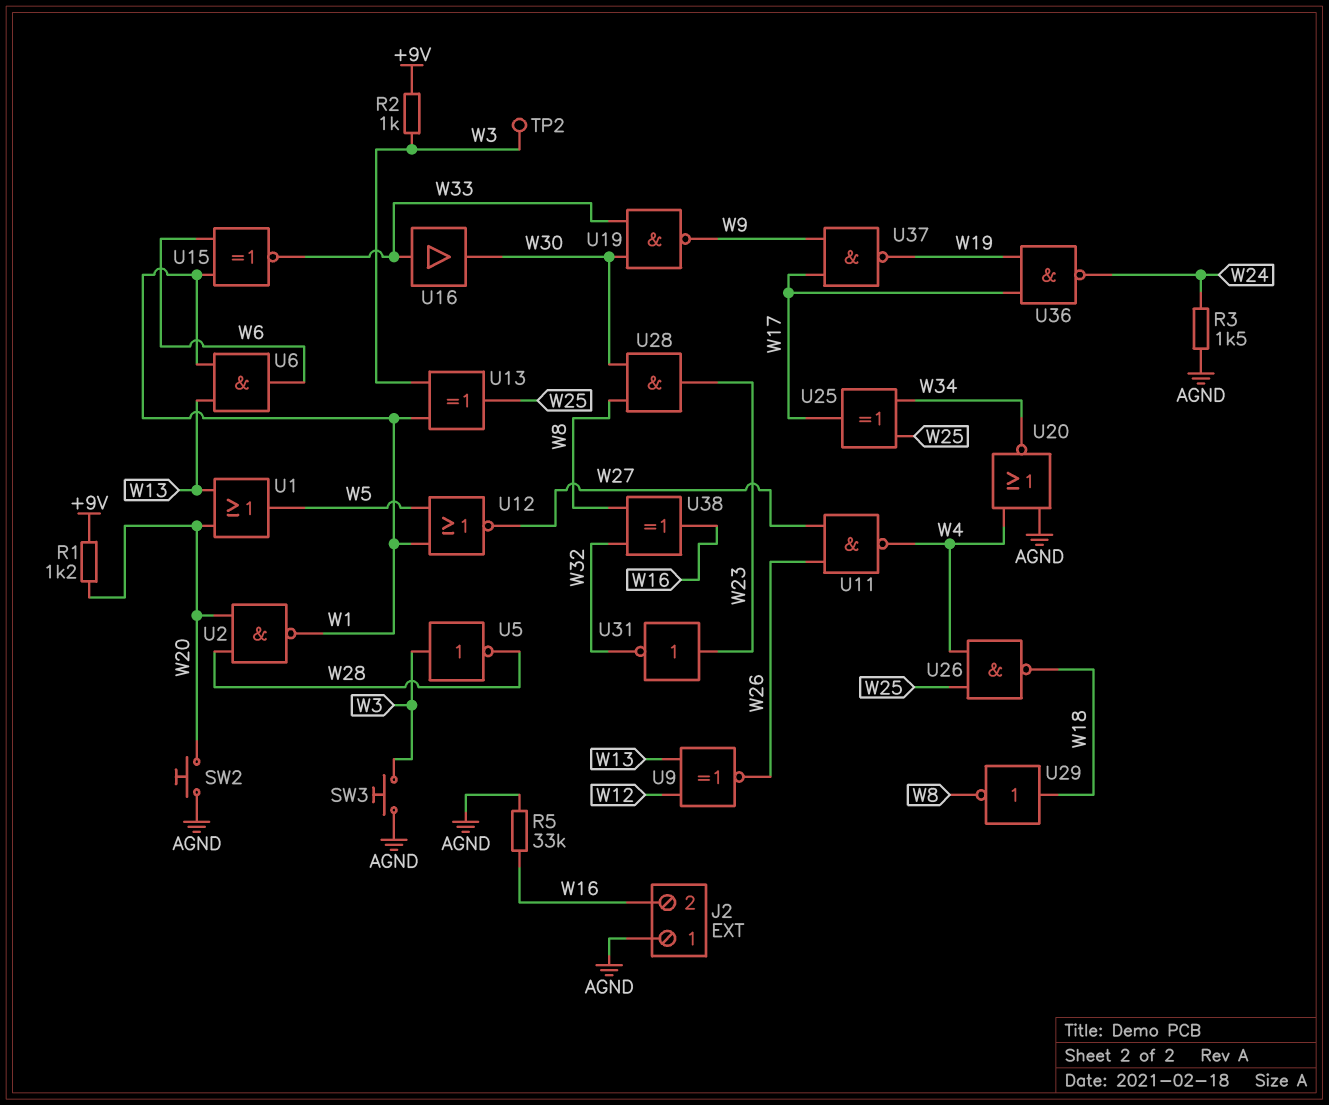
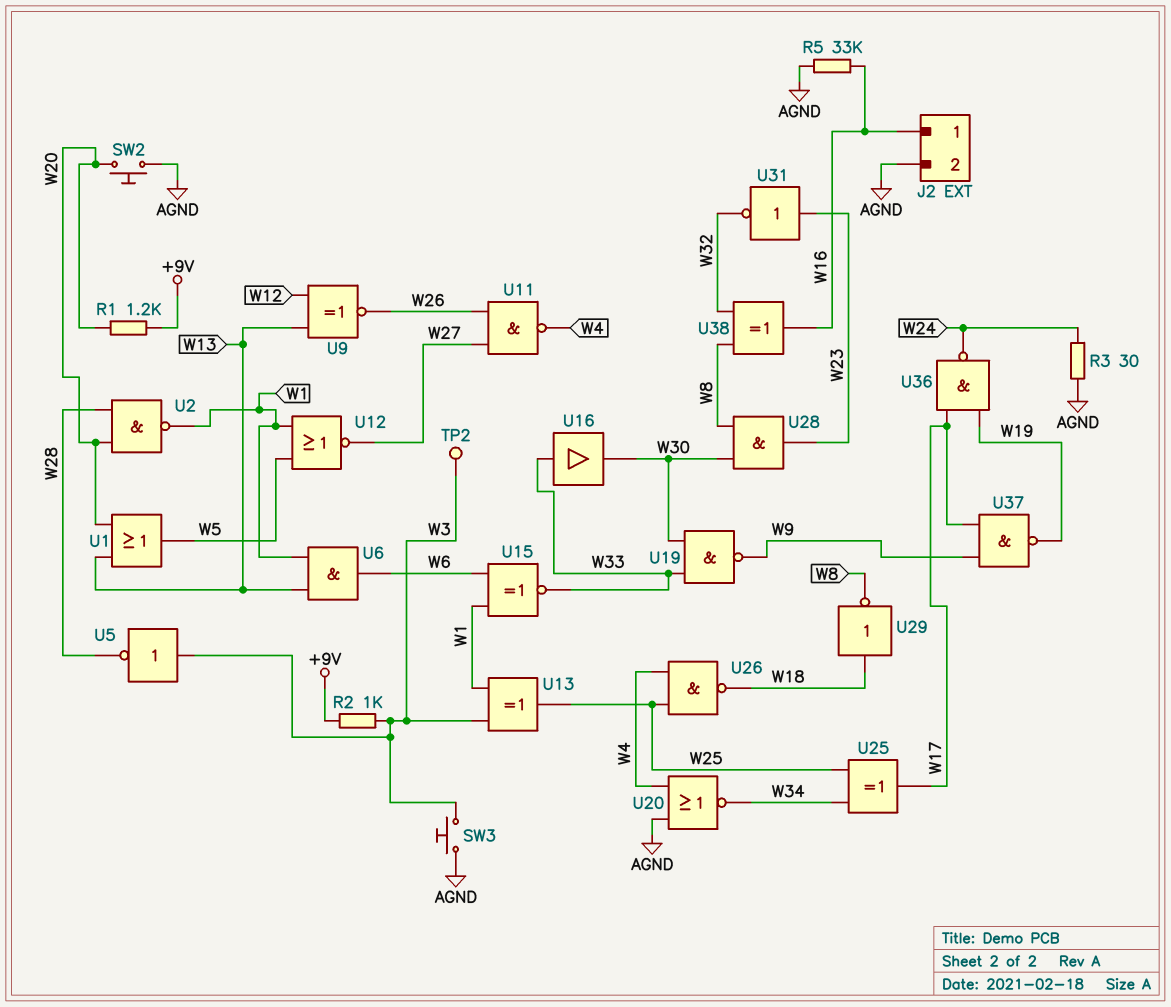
J2 pin 1: AGND -> W16
J2 pin 2: W16 -> AGND
R3: 1.5k (AGND, W24) -> 30 (AGND, W24)

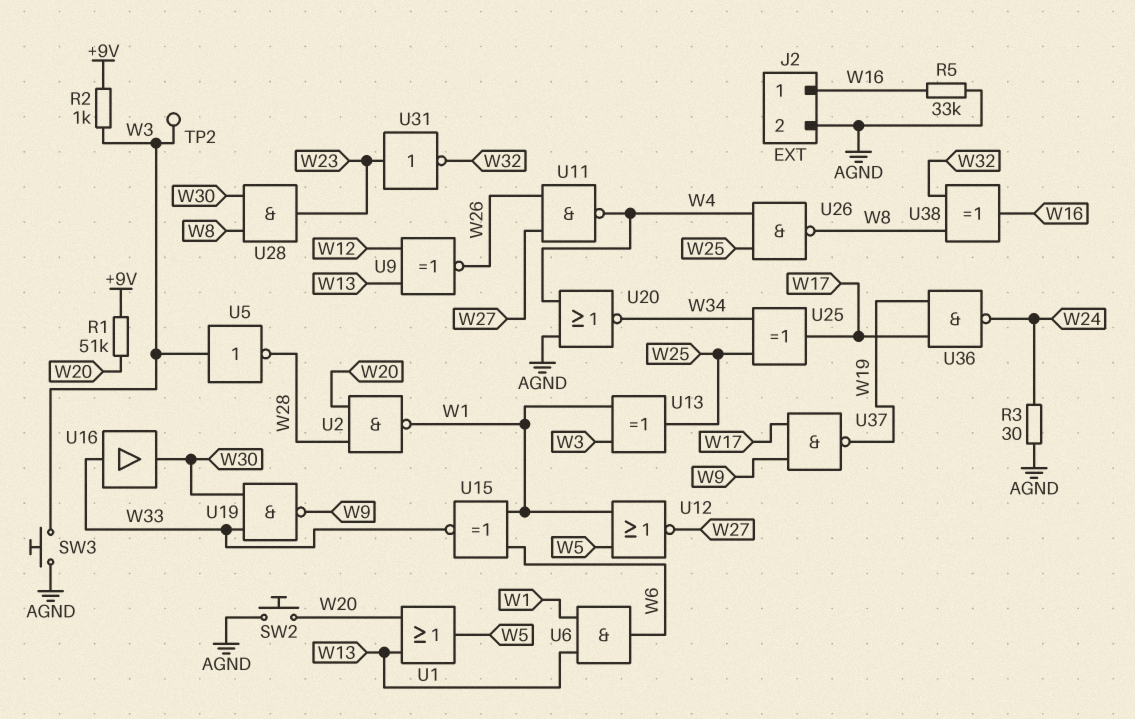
R1: 1.2k (+9V, W20) -> 51k (+9V, W20)
U26: NAND (in W4, in W25, out W18) -> NAND (in W4, in W25, out W8)
U29: NOT (in W18, out W8) -> none

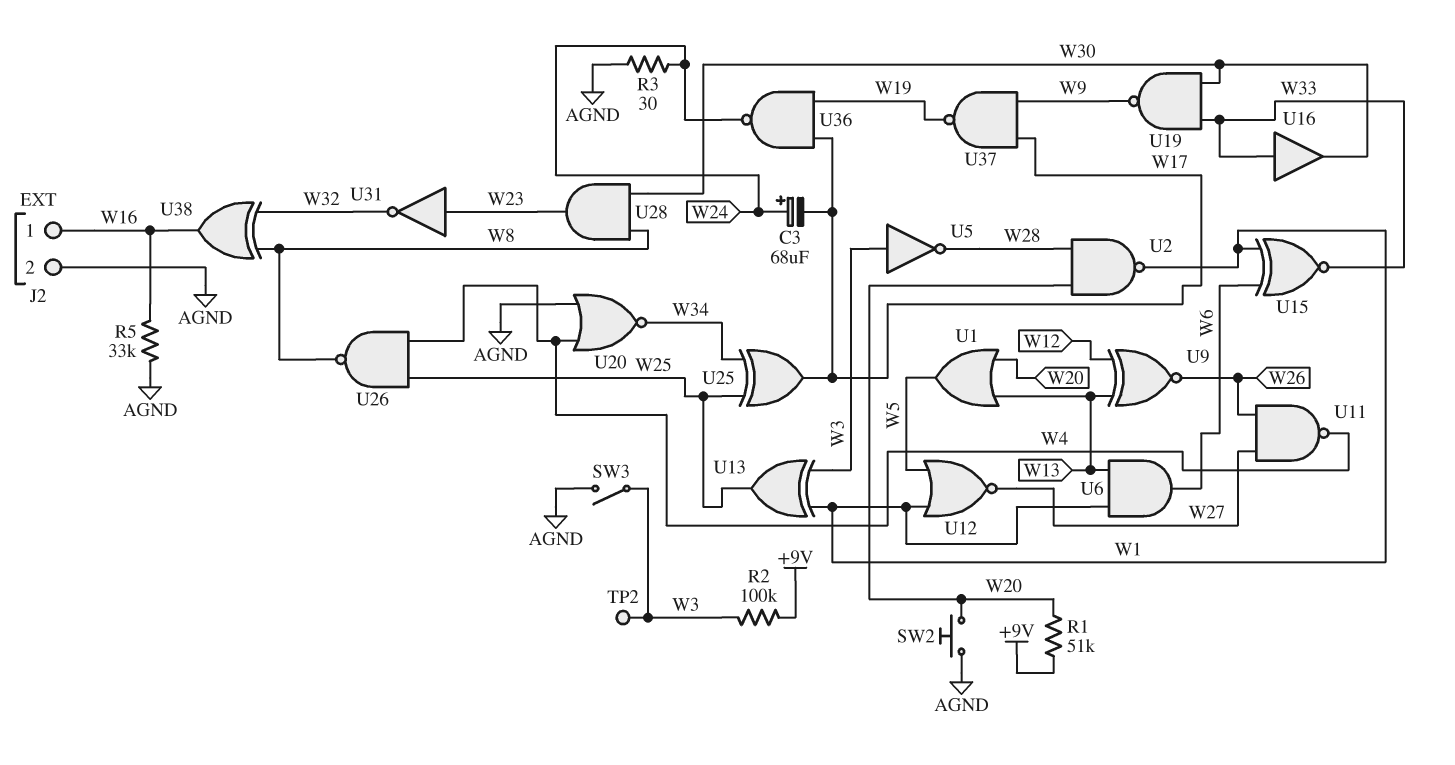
C3: none -> 68uF (plus W24, minus W17)
R2: 1k (+9V, W3) -> 100k (+9V, W3)
SW3: button (AGND, W3) -> switch (AGND, W3)

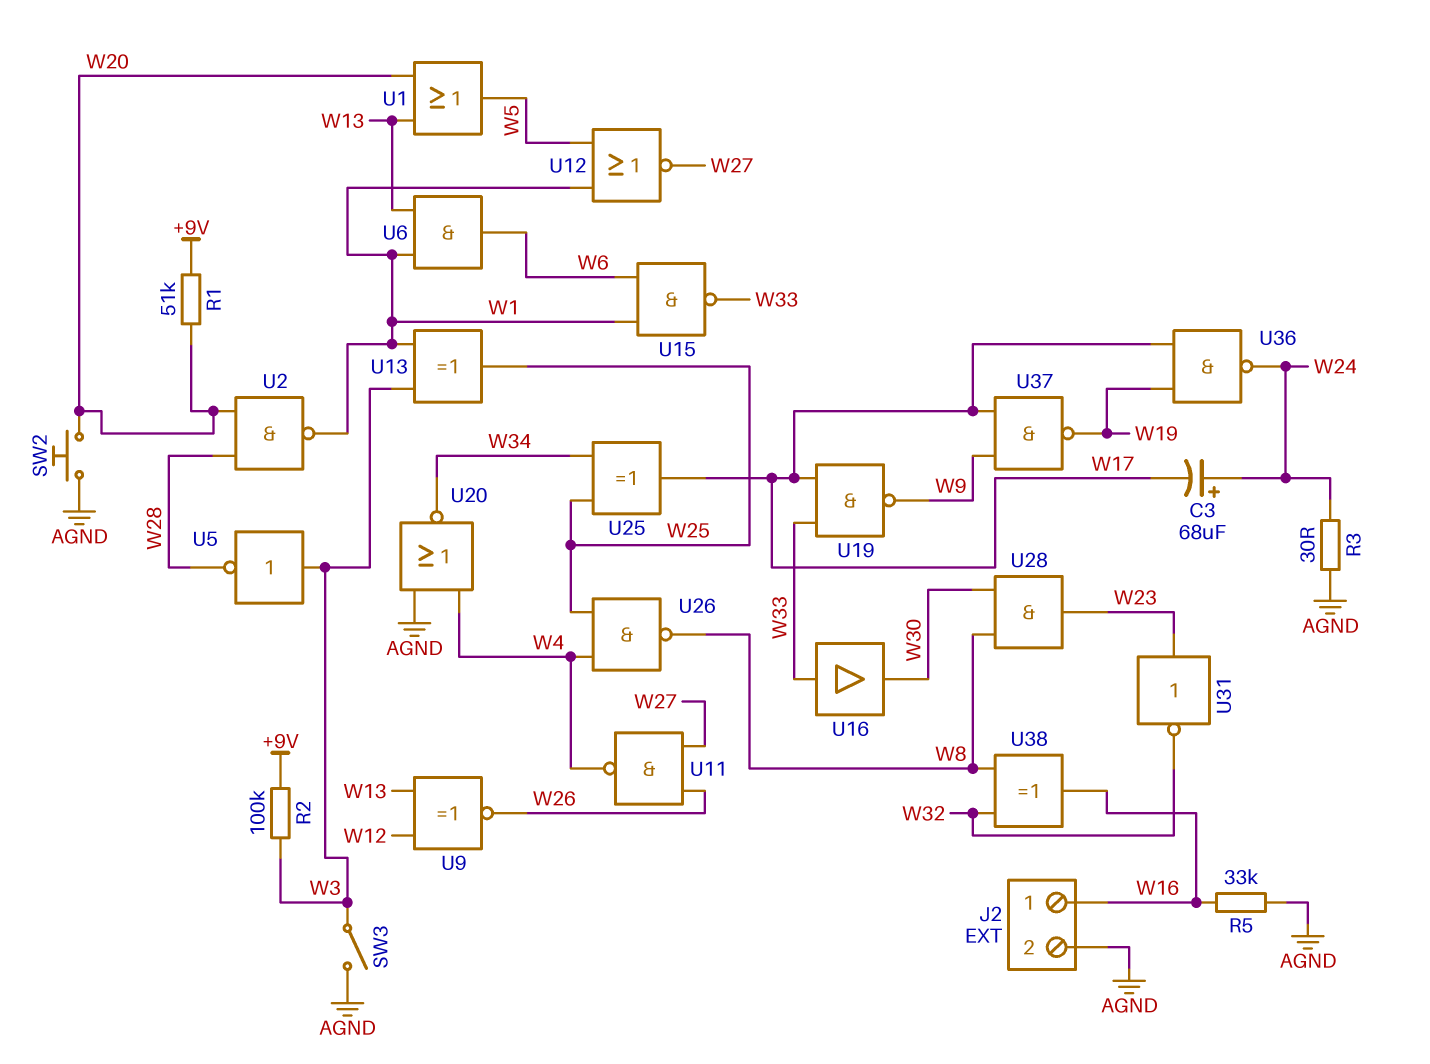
TP2: test point (W3) -> none
U15: XNOR (in W1, in W6, out W33) -> NAND (in W1, in W6, out W33)
U19: NAND (in W30, in W33, out W9) -> NAND (in W17, in W33, out W9)

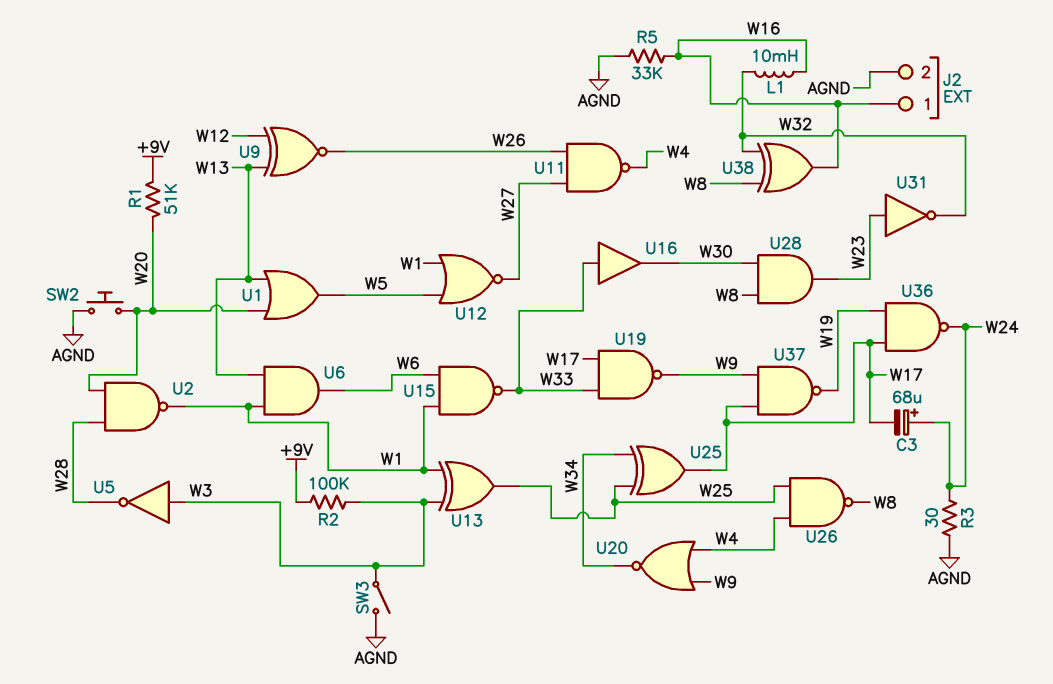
L1: none -> 10mH (W16, W32)
U20: NOR (in AGND, in W4, out W34) -> NOR (in W4, in W9, out W34)

